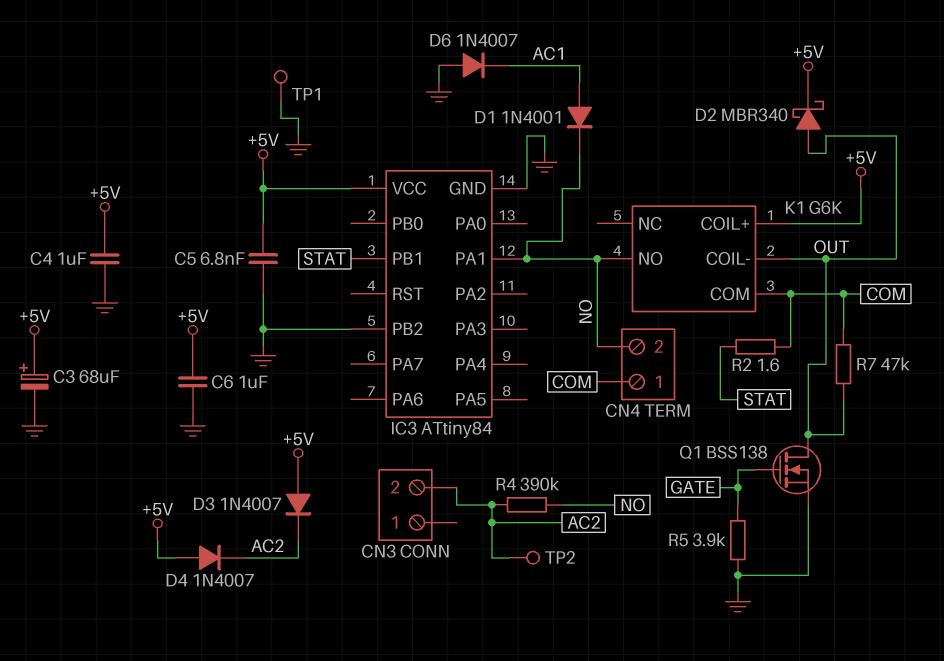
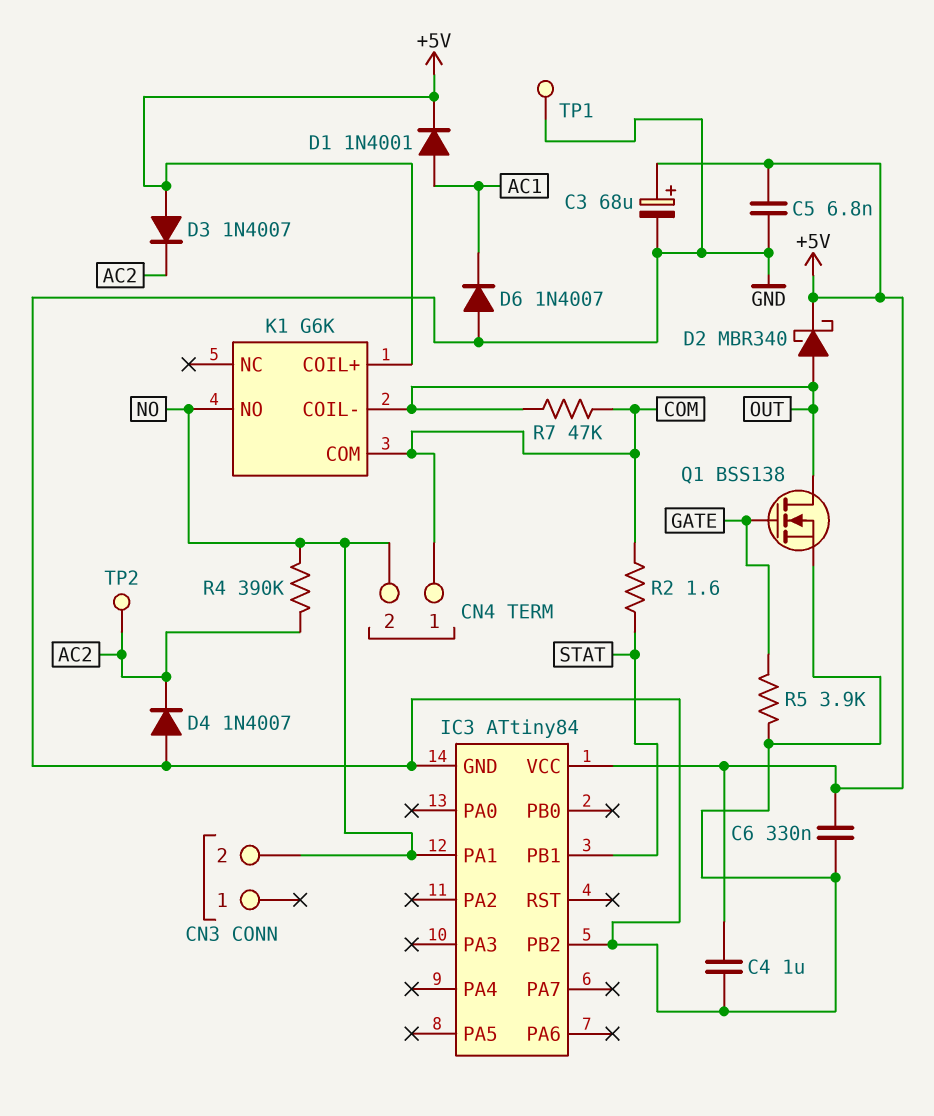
C6: 1uF (+5V, GND) -> 330nF (+5V, GND)
CN3 pin 2: AC2 -> NO
D1: diode 1N4001 (A AC1, K NO) -> diode 1N4001 (A AC1, K +5V)
D4: diode 1N4007 (A +5V, K AC2) -> diode 1N4007 (A GND, K AC2)

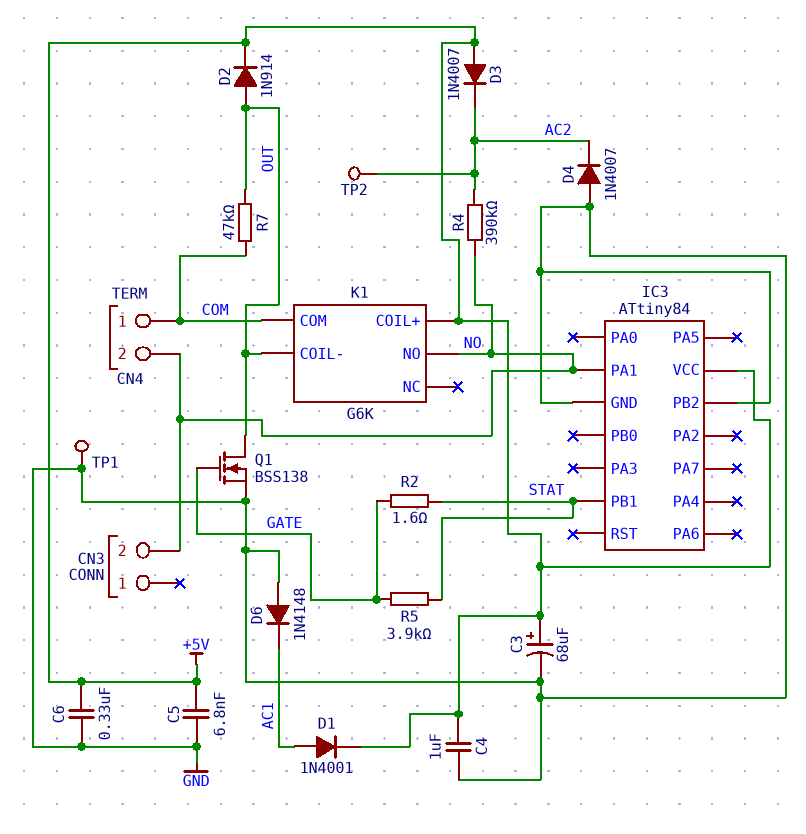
D2: schottky MBR340 (A OUT, K +5V) -> diode 1N914 (A OUT, K +5V)
D6: diode 1N4007 (A GND, K AC1) -> diode 1N4148 (A GND, K AC1)
R2: 1.6 (COM, STAT) -> 1.6 (GATE, STAT)
R5: 3.9k (GATE, GND) -> 3.9k (GATE, STAT)

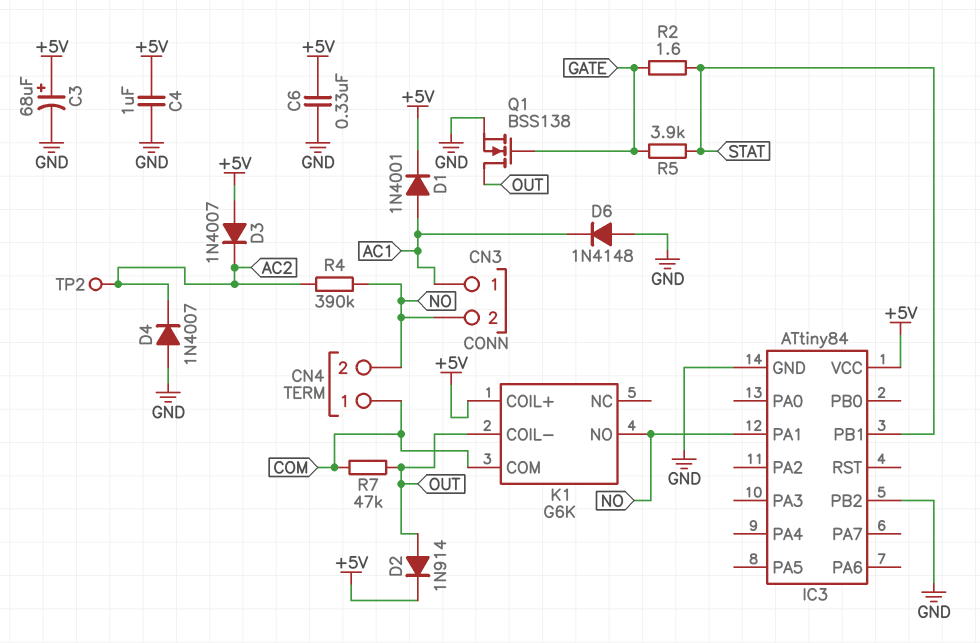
C5: 6.8nF (+5V, GND) -> none
CN3 pin 1: none -> AC1
TP1: test point (GND) -> none

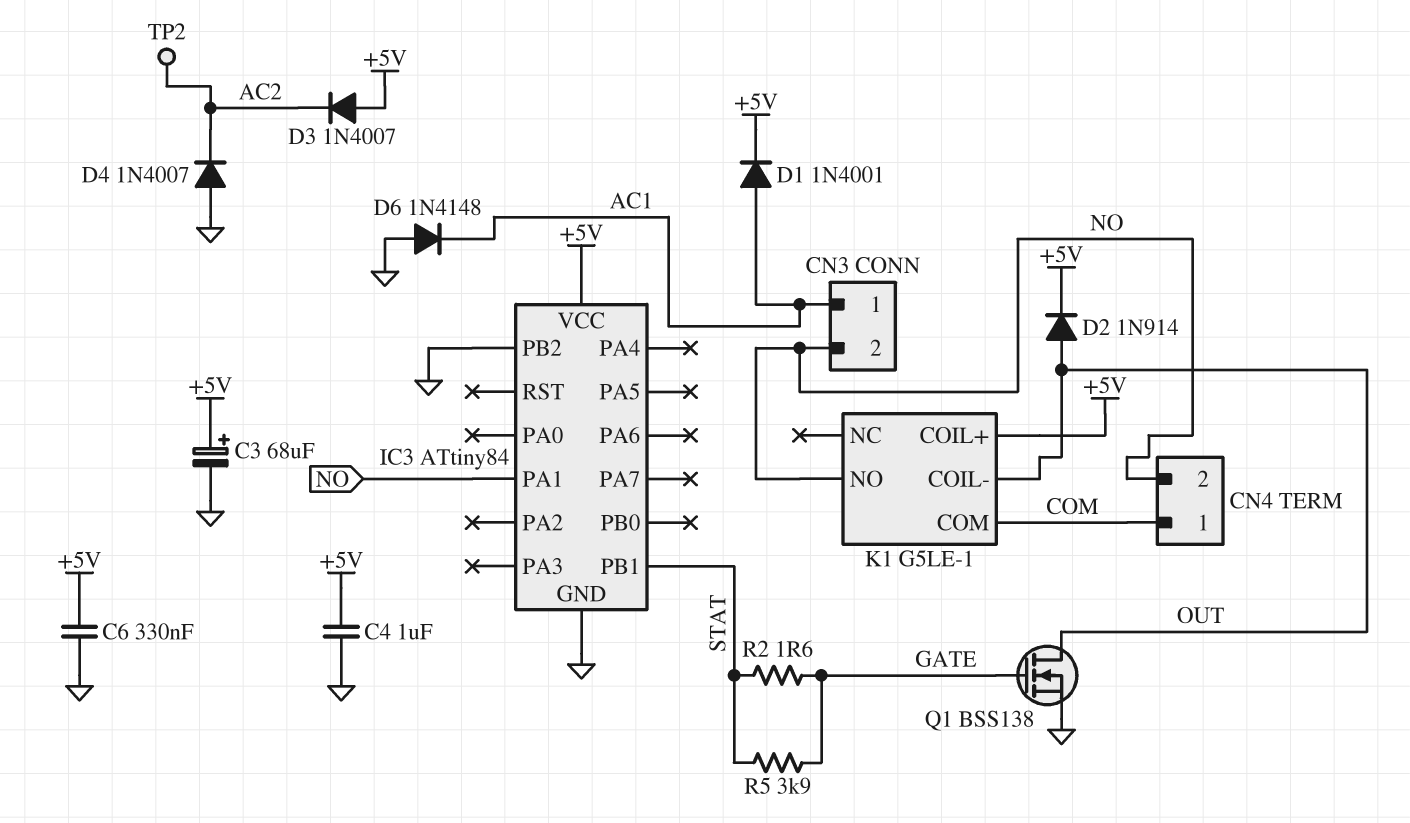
K1: G6K -> G5LE-1
R4: 390k (AC2, NO) -> none
R7: 47k (COM, OUT) -> none

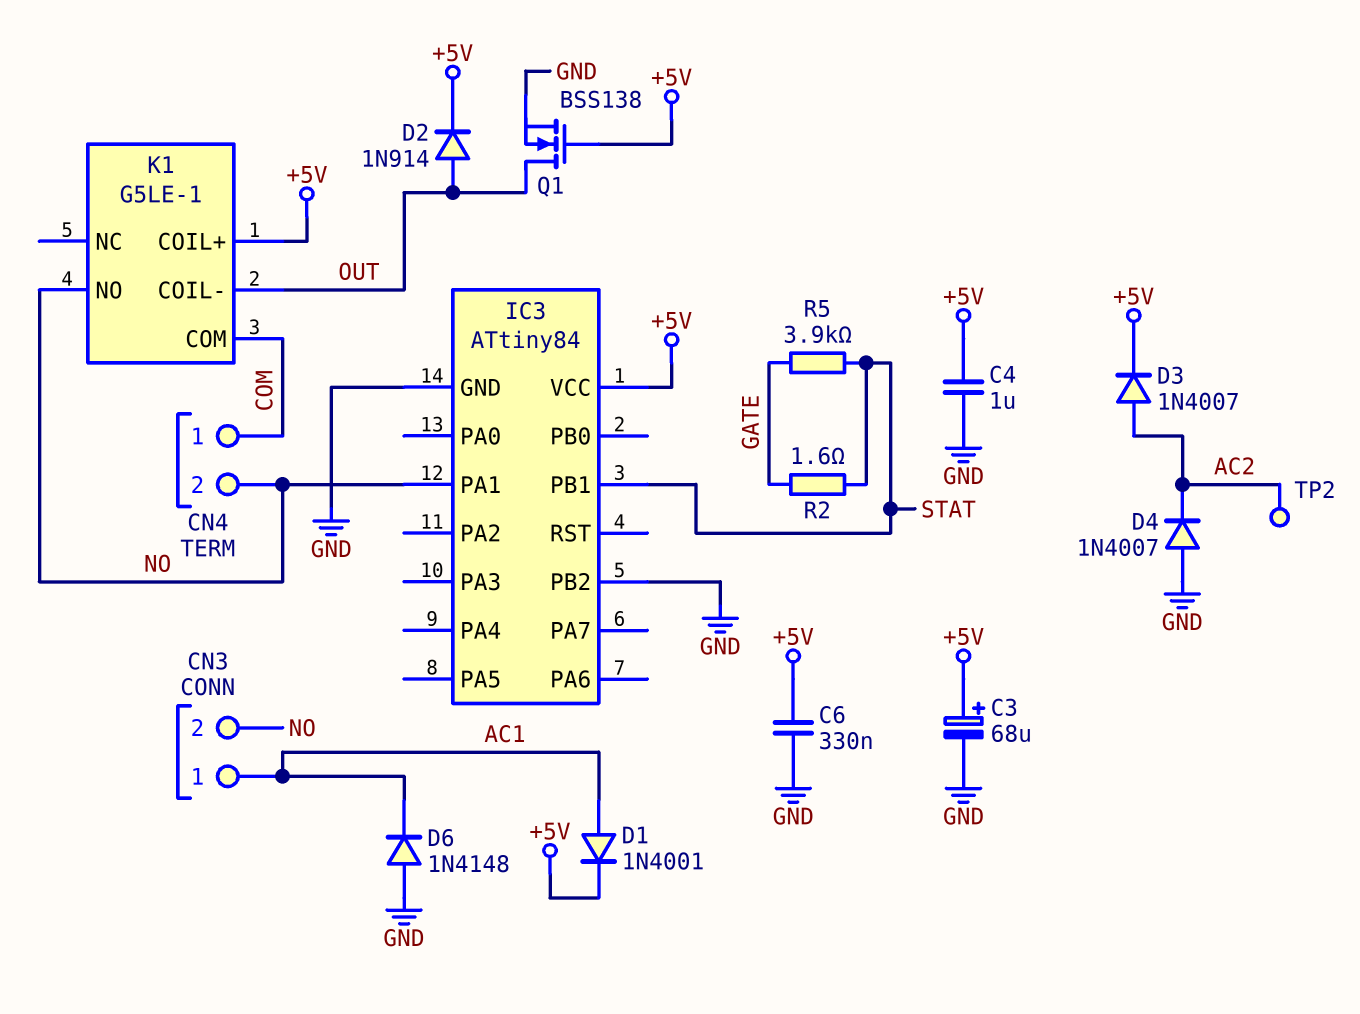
D3: diode 1N4007 (A +5V, K AC2) -> diode 1N4007 (A AC2, K +5V)
Q1: NMOS BSS138 (G GATE, D OUT, S GND) -> NMOS BSS138 (G +5V, D OUT, S GND)

